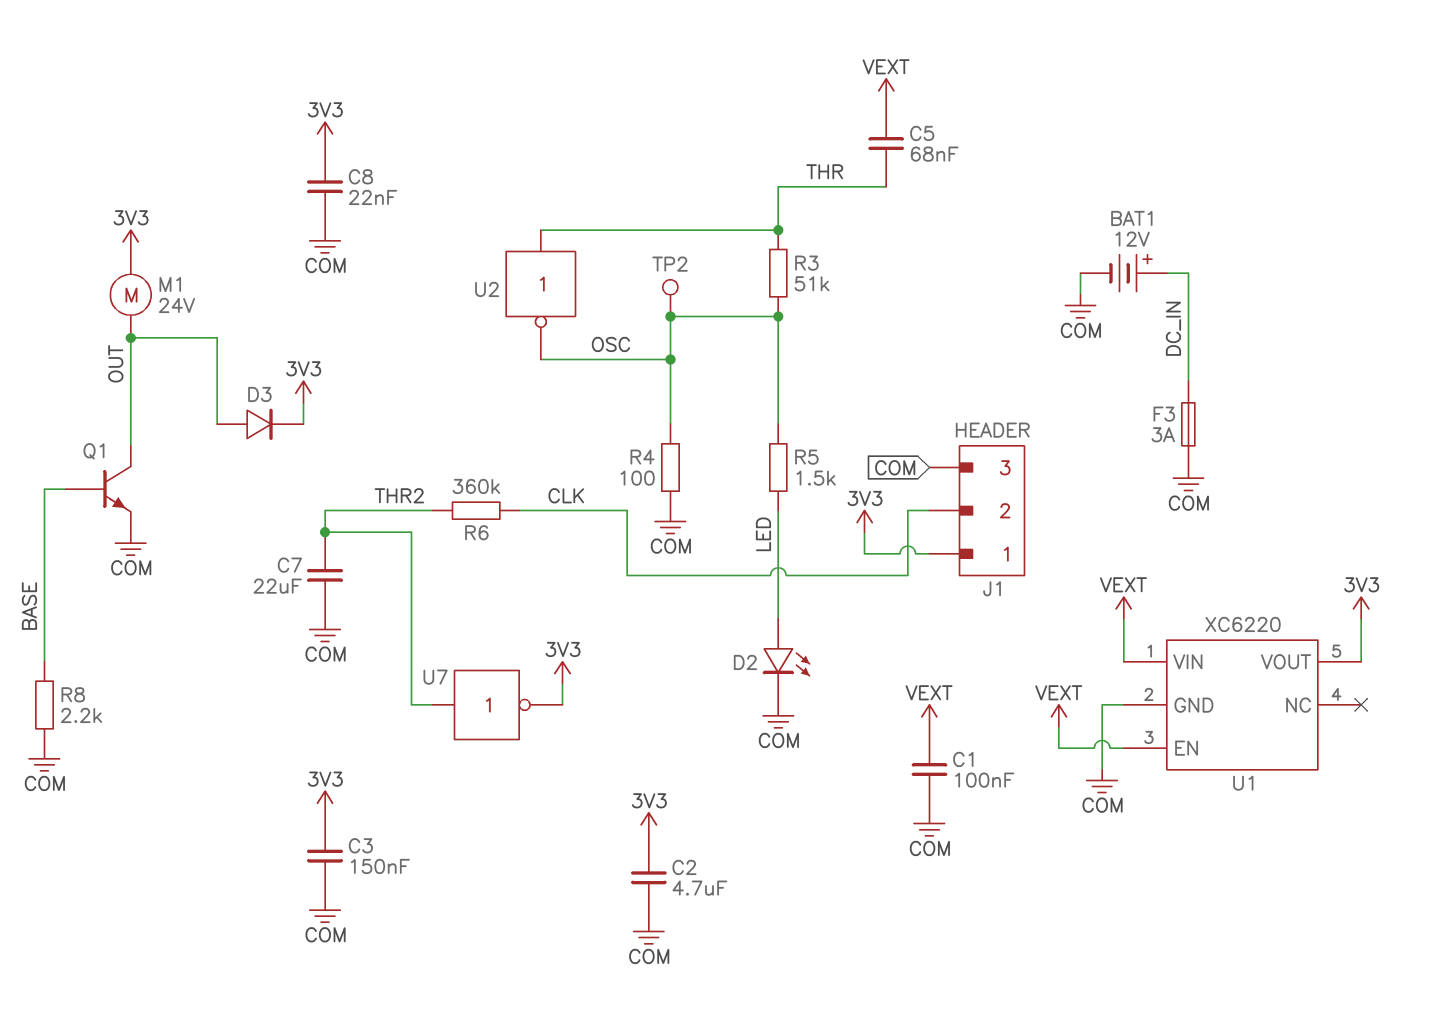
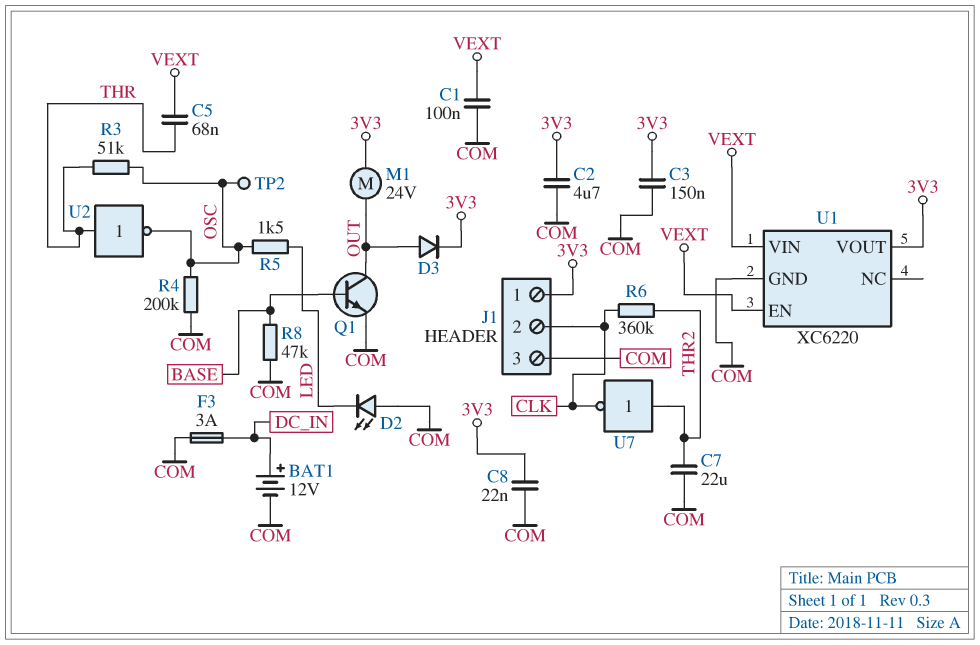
D2: LED (A LED, K COM) -> LED (A COM, K LED)
R4: 100 (COM, OSC) -> 200k (COM, OSC)
R8: 2.2k (BASE, COM) -> 47k (BASE, COM)
U7: NOT (in THR2, out 3V3) -> NOT (in THR2, out CLK)

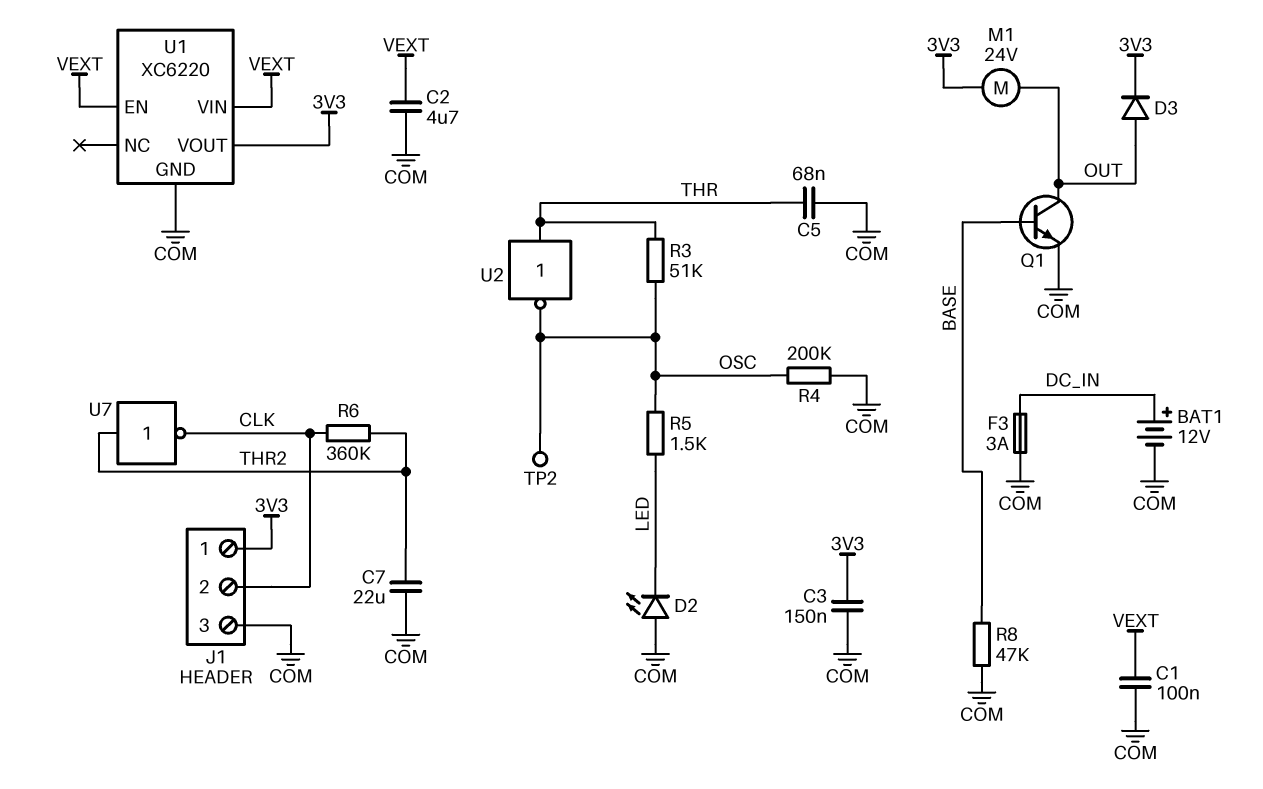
C2: 4.7uF (3V3, COM) -> 4.7uF (COM, VEXT)
C5: 68nF (THR, VEXT) -> 68nF (COM, THR)
C8: 22nF (3V3, COM) -> none

